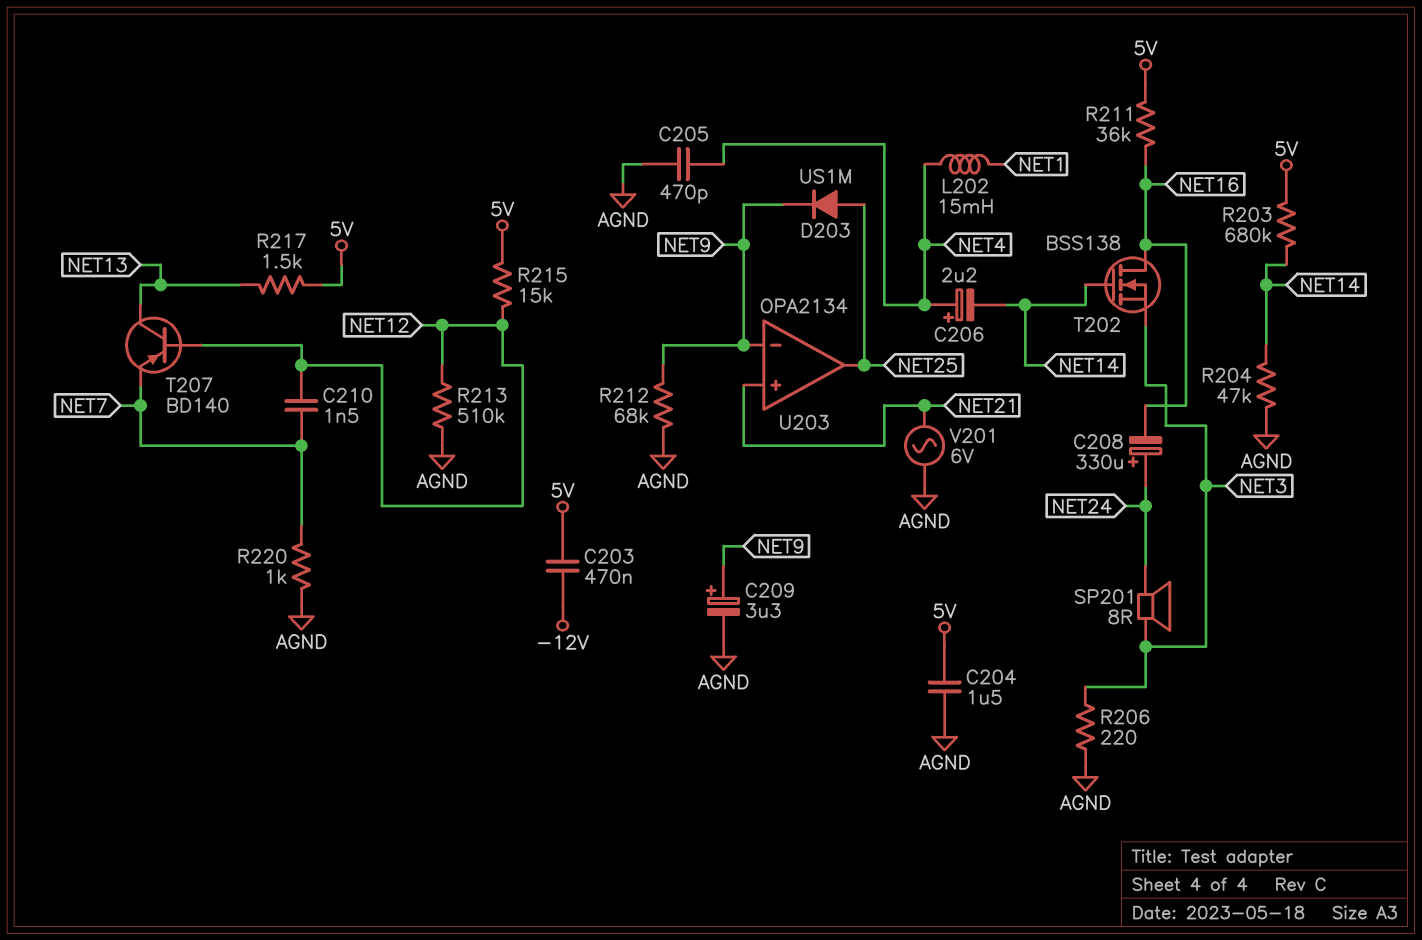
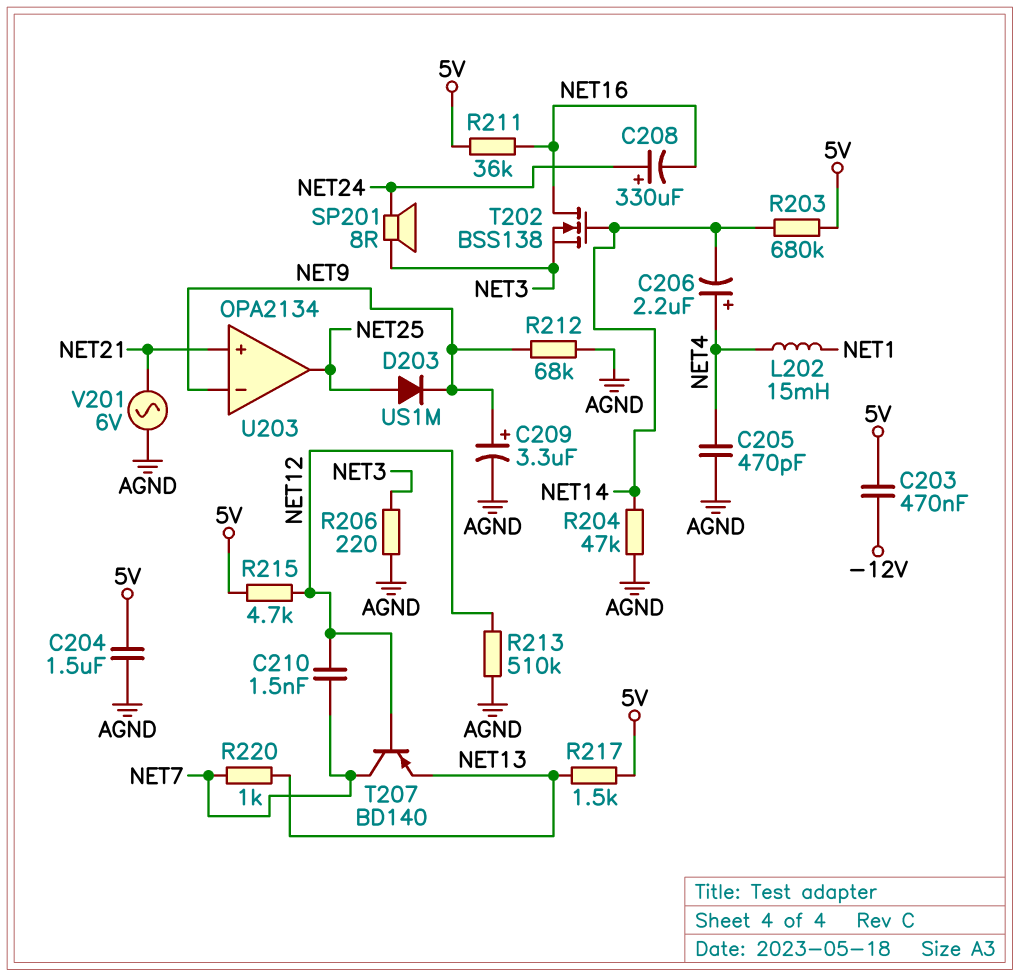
R215: 15k (5V, NET12) -> 4.7k (5V, NET12)
R220: 1k (AGND, NET7) -> 1k (NET7, NET13)
T207: PNP BD140 (B NET12, C NET13, E NET7) -> PNP BD140 (B NET12, C NET7, E NET13)

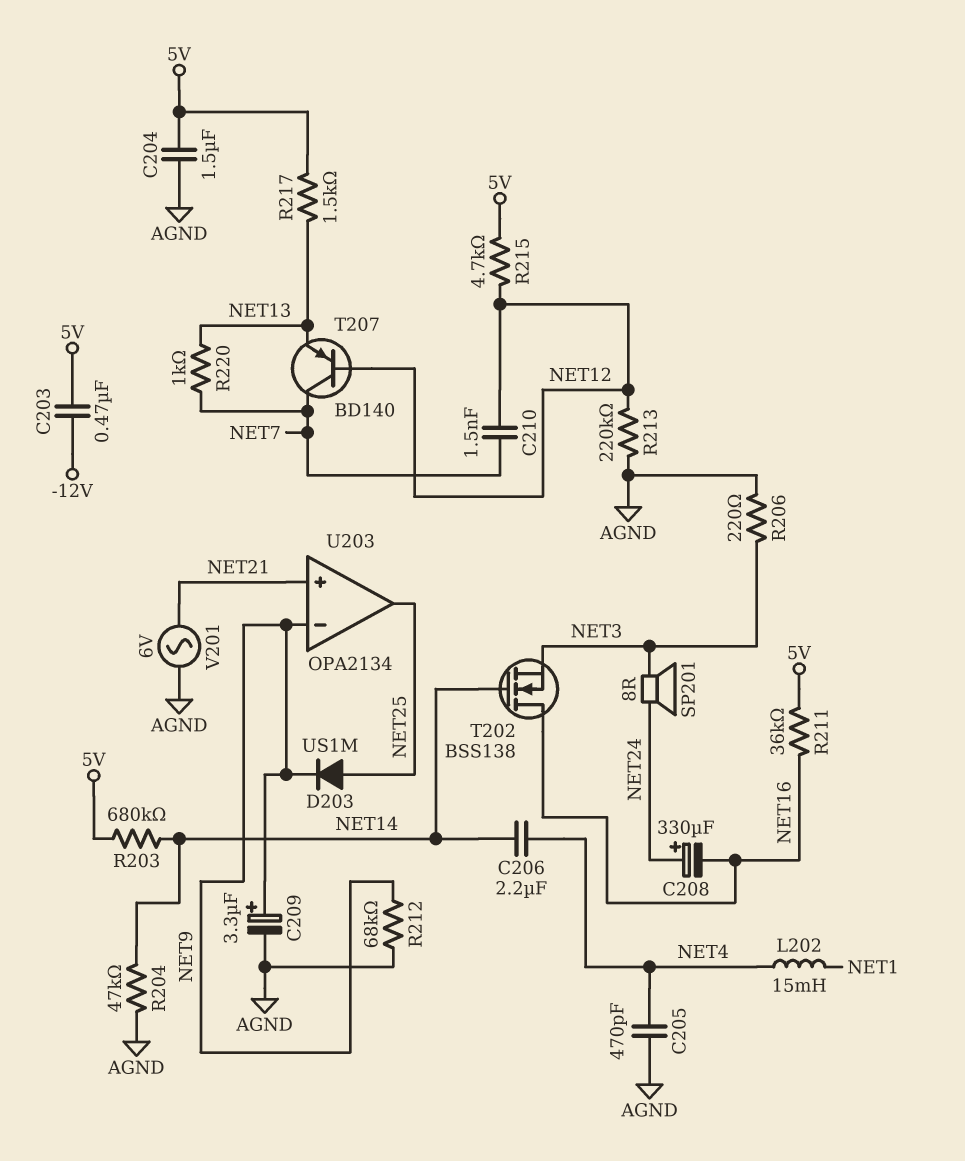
C206: 2.2uF (plus NET4, minus NET14) -> 2.2uF (NET4, NET14)
R213: 510k (AGND, NET12) -> 220k (AGND, NET12)

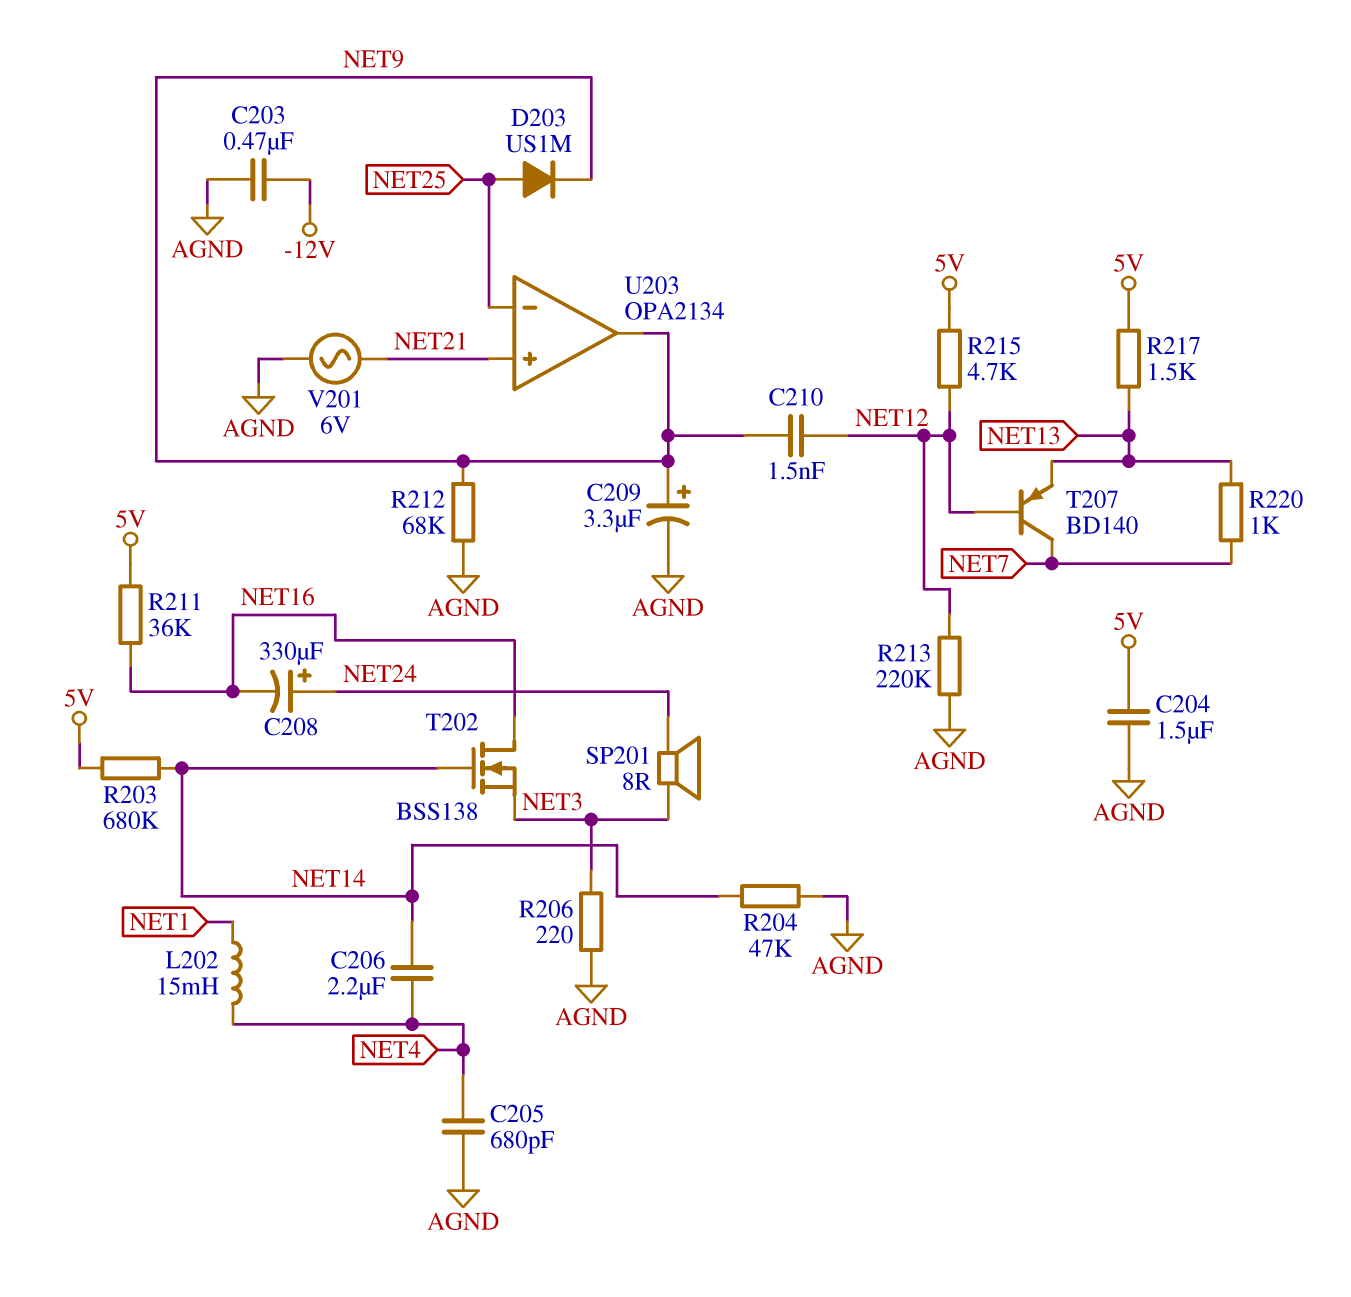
C203: 470nF (-12V, 5V) -> 470nF (-12V, AGND)
C205: 470pF (AGND, NET4) -> 680pF (AGND, NET4)
C210: 1.5nF (NET7, NET12) -> 1.5nF (NET9, NET12)
U203 pin in-: NET9 -> NET25
U203 pin out: NET25 -> NET9

